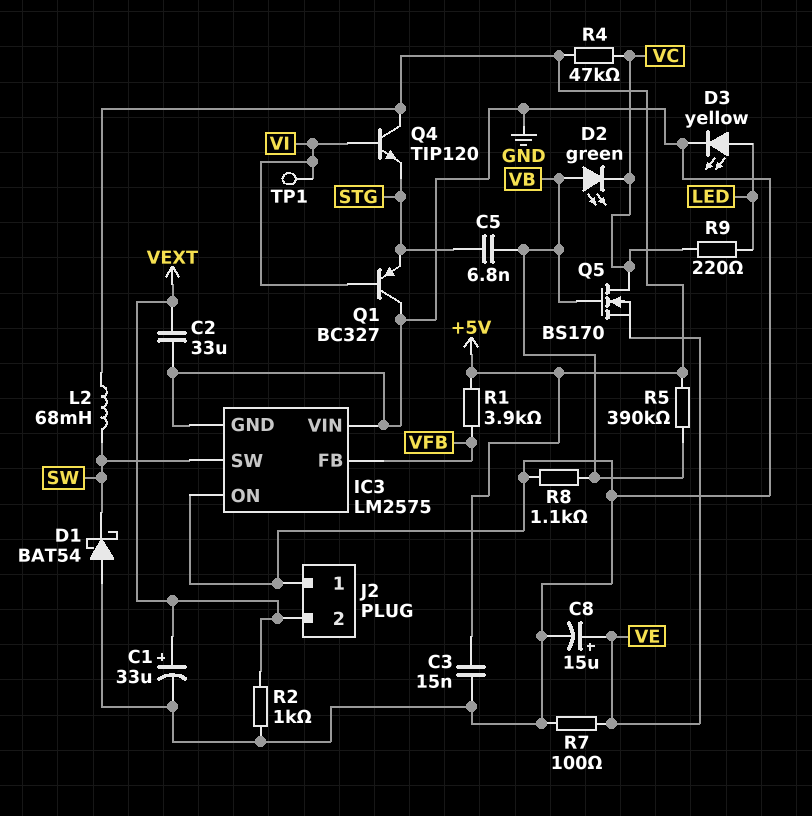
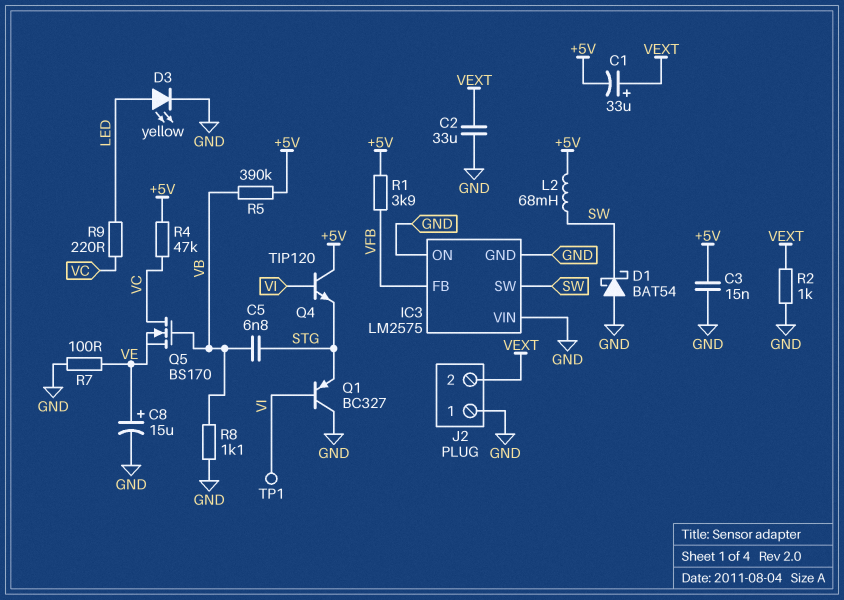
C1: 33uF (plus VEXT, minus GND) -> 33uF (plus VEXT, minus +5V)
D2: LED green (A VB, K VC) -> none

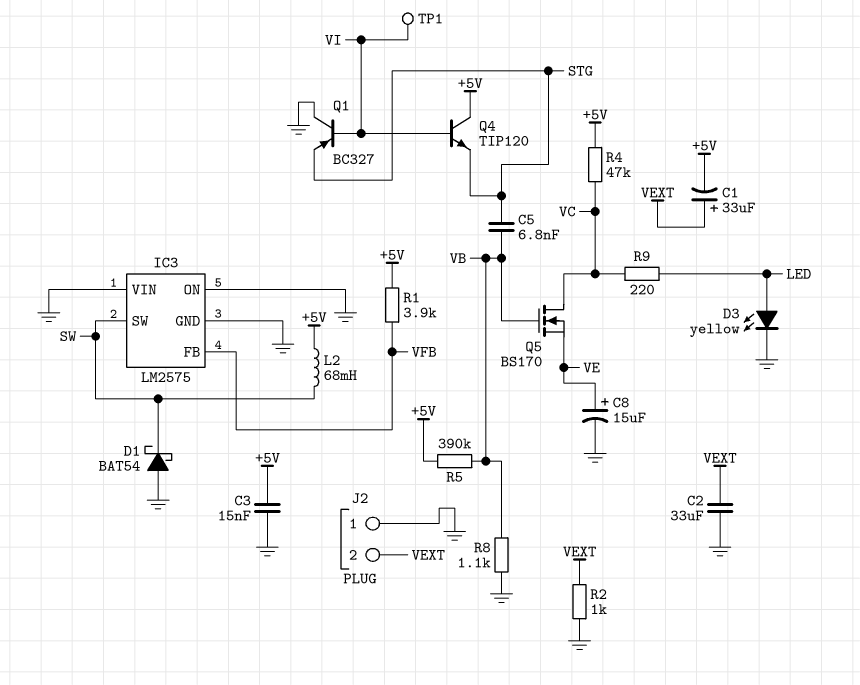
R7: 100 (GND, VE) -> none

